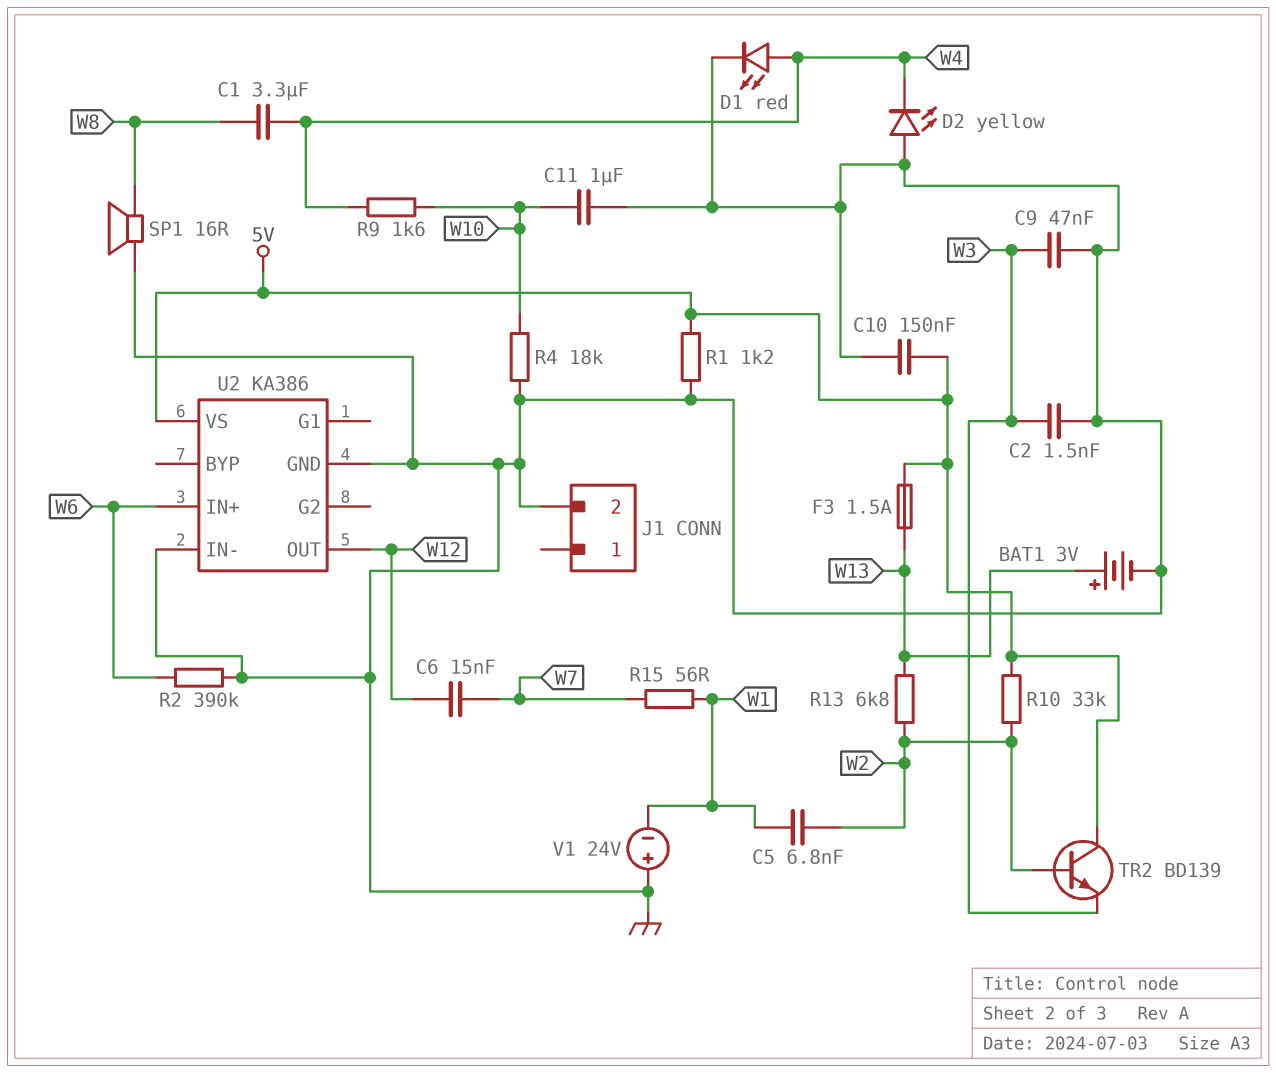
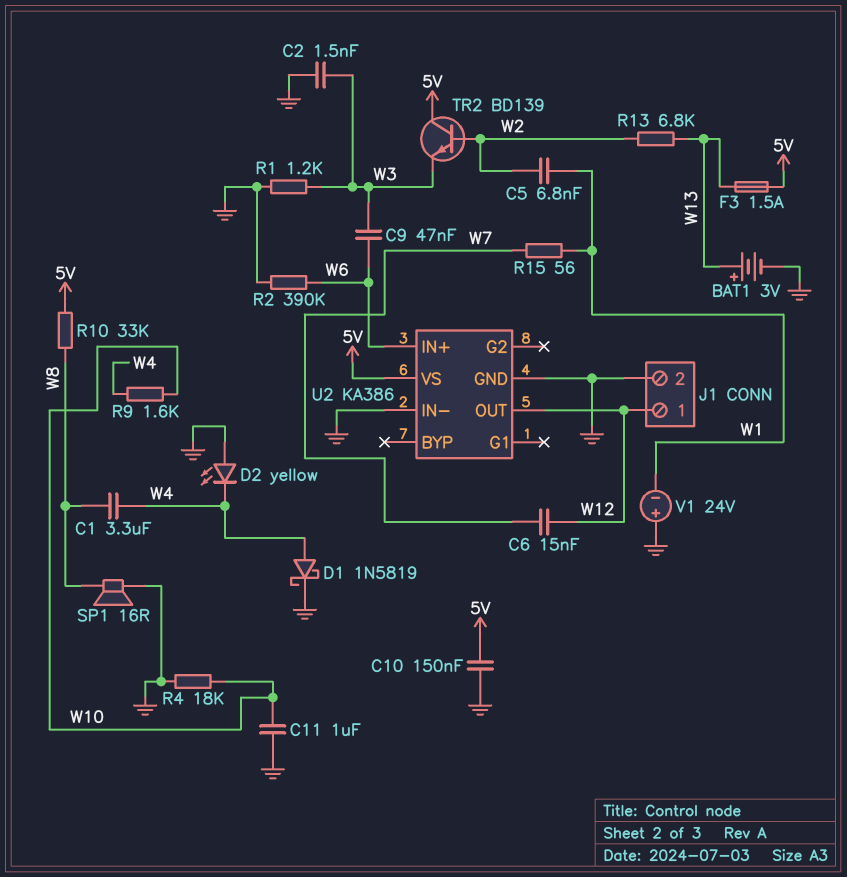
C9: 47nF (GND, W3) -> 47nF (W3, W6)
D1: LED red (A W4, K GND) -> schottky 1N5819 (A W4, K GND)
J1 pin 1: none -> W12
R1: 1.2k (5V, GND) -> 1.2k (GND, W3)
R10: 33k (5V, W2) -> 33k (5V, W8)

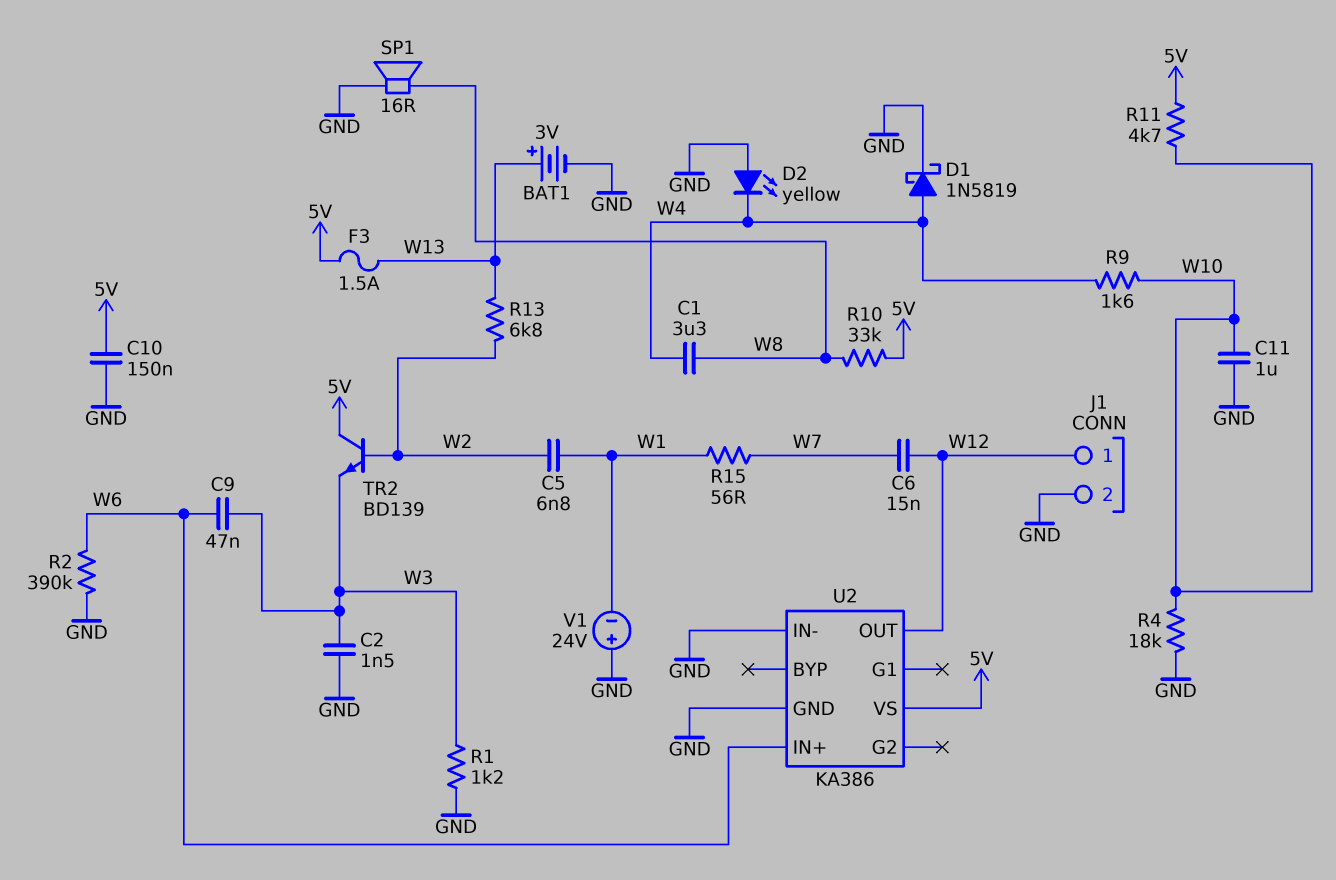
R11: none -> 4.7k (5V, W10)

